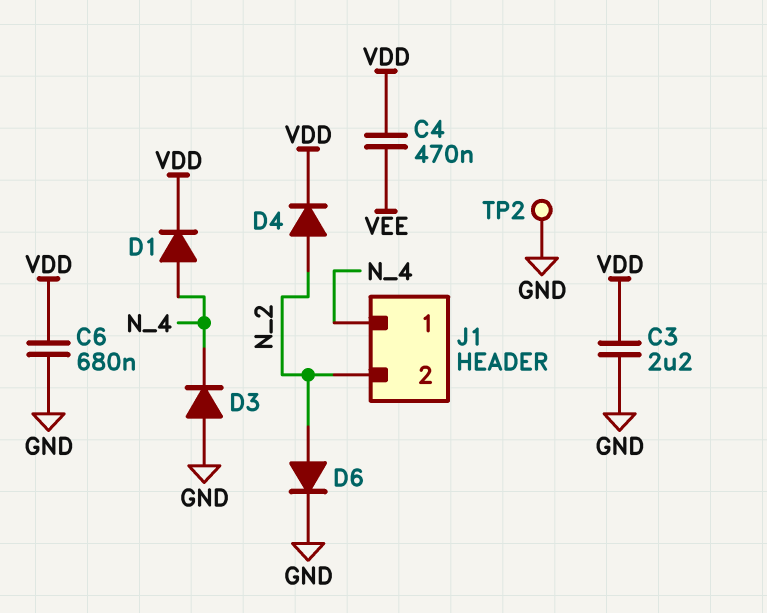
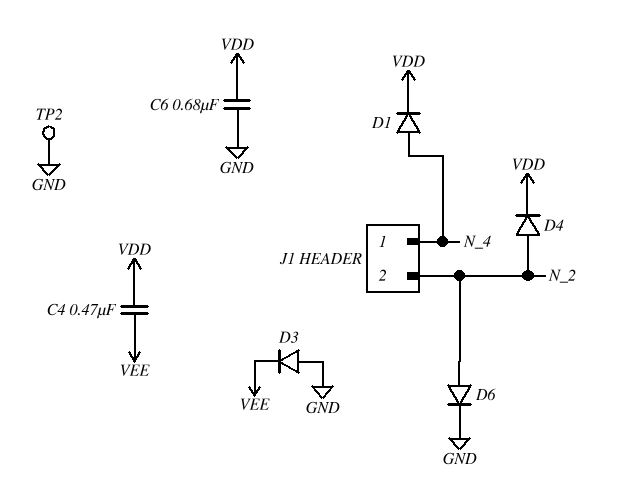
C3: 2.2uF (GND, VDD) -> none
D3: diode (A GND, K N_4) -> diode (A GND, K VEE)

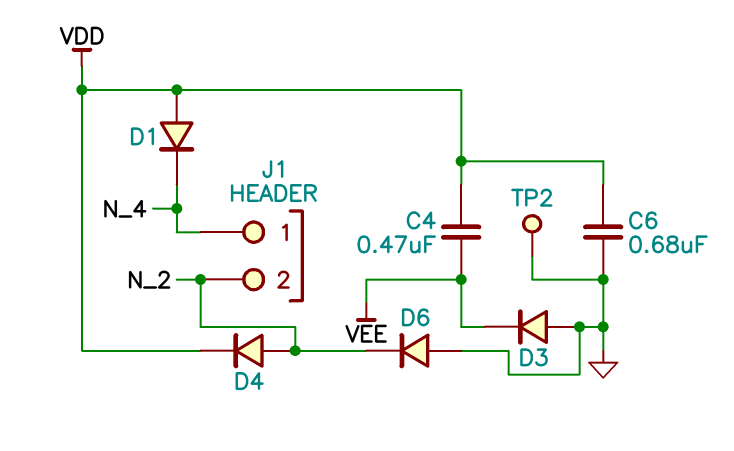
D1: diode (A N_4, K VDD) -> diode (A VDD, K N_4)
D6: diode (A N_2, K GND) -> diode (A GND, K N_2)

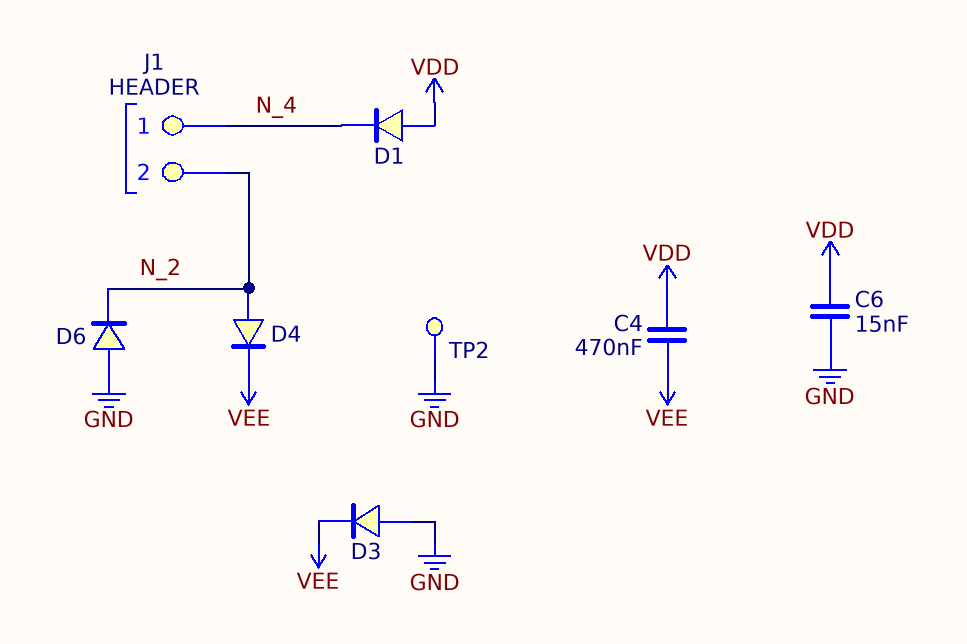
C6: 680nF (GND, VDD) -> 15nF (GND, VDD)
D4: diode (A N_2, K VDD) -> diode (A N_2, K VEE)

